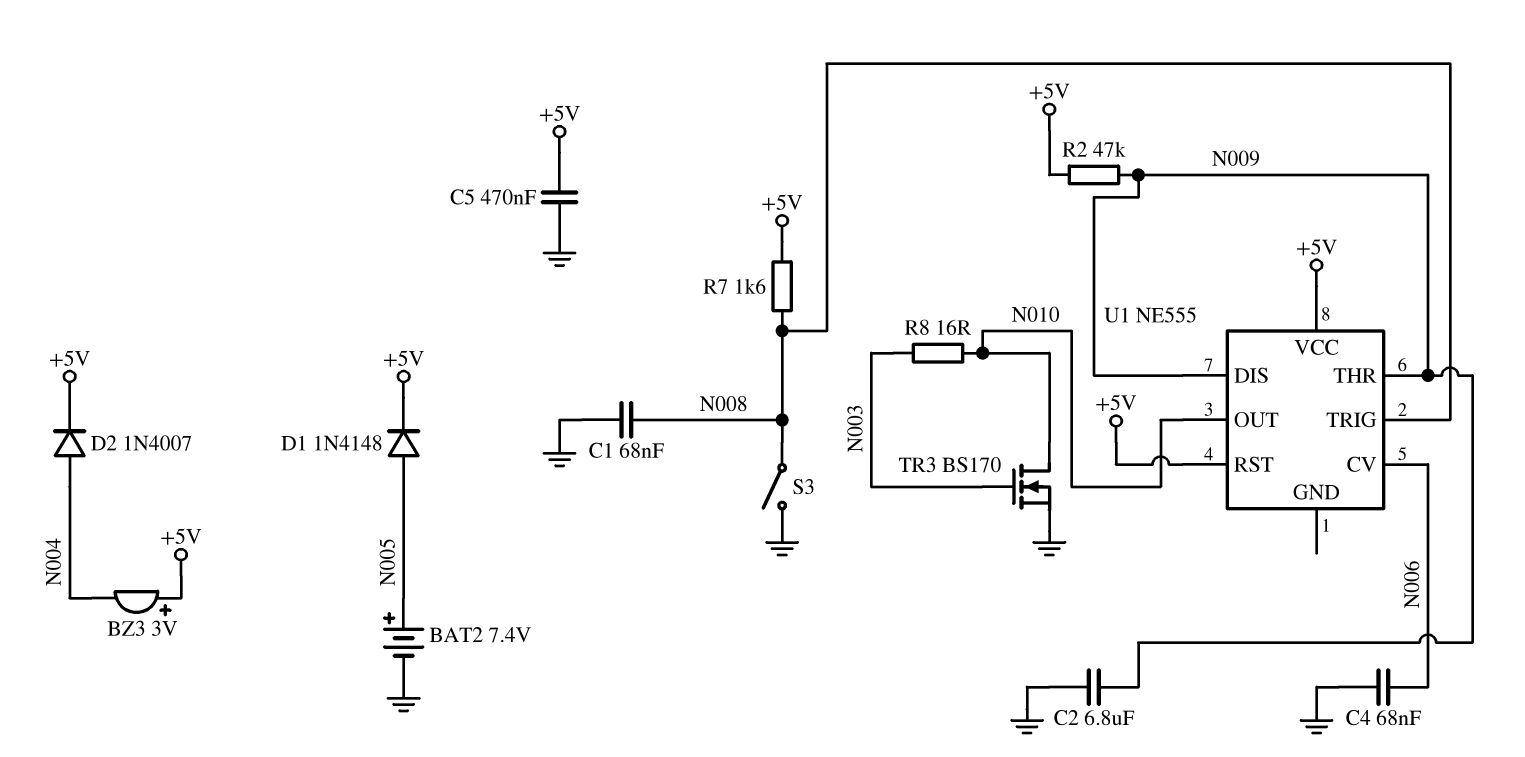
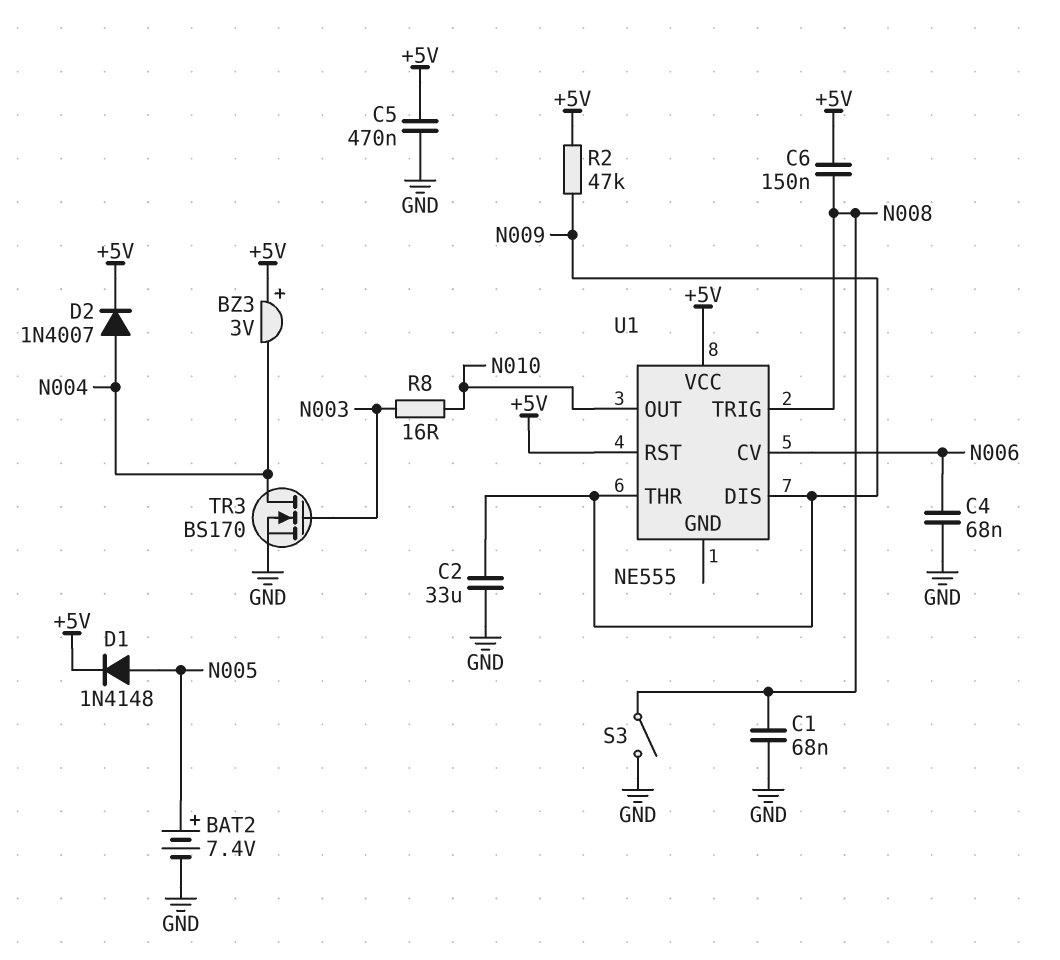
C2: 6.8uF (GND, N009) -> 33uF (GND, N009)
C6: none -> 150nF (+5V, N008)
R7: 1.6k (+5V, N008) -> none
TR3: NMOS BS170 (G N003, D N010, S GND) -> NMOS BS170 (G N003, D N004, S GND)

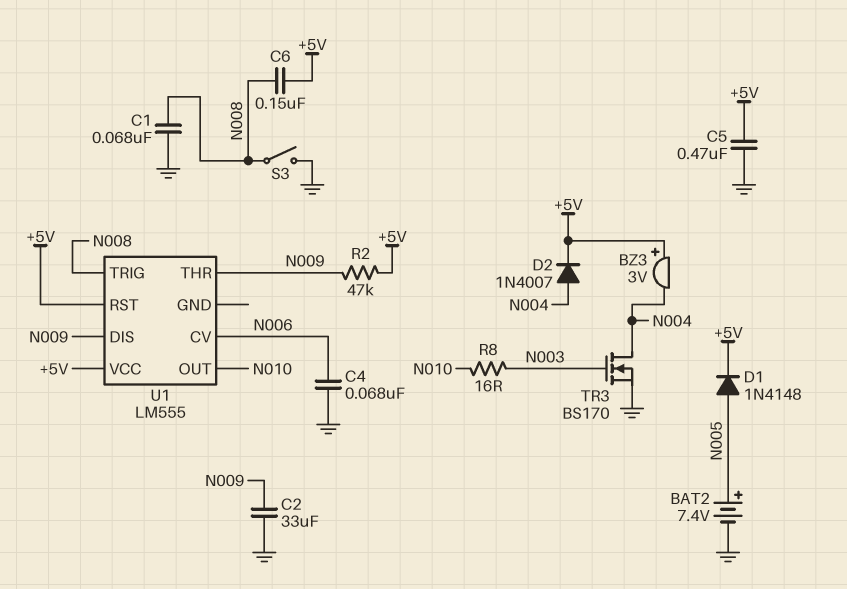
U1: NE555 -> LM555

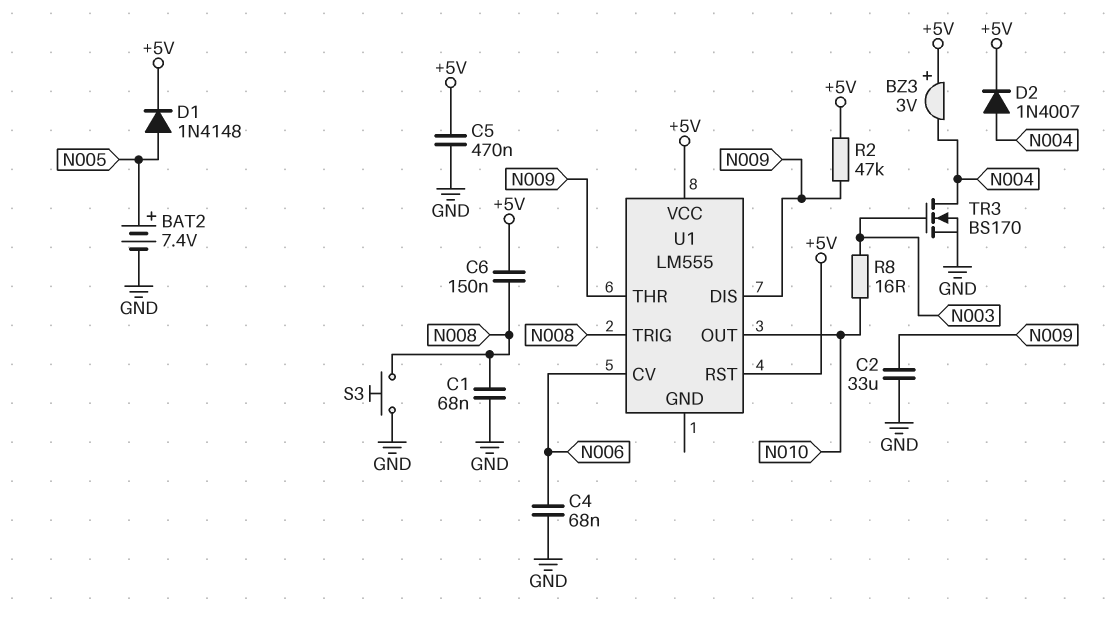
S3: switch (GND, N008) -> button (GND, N008)

